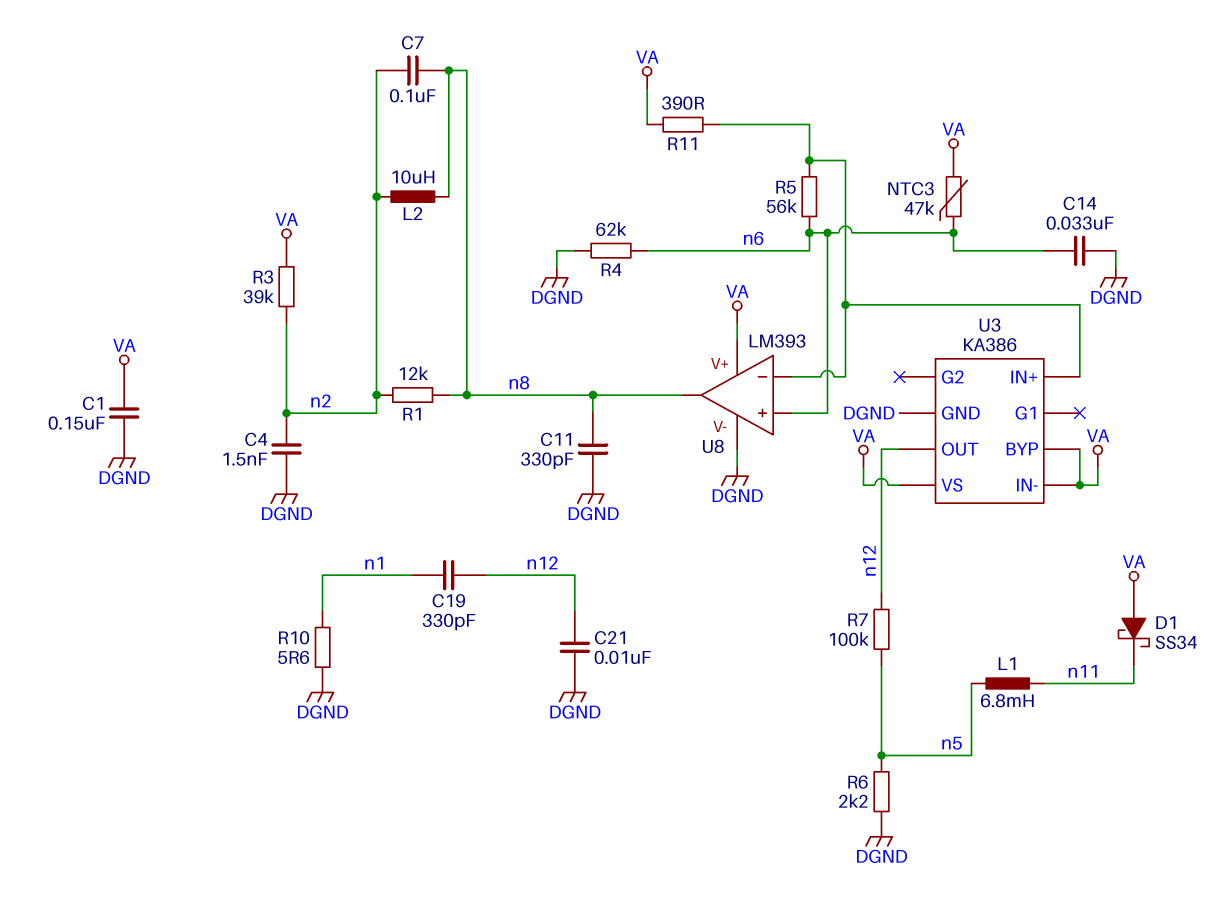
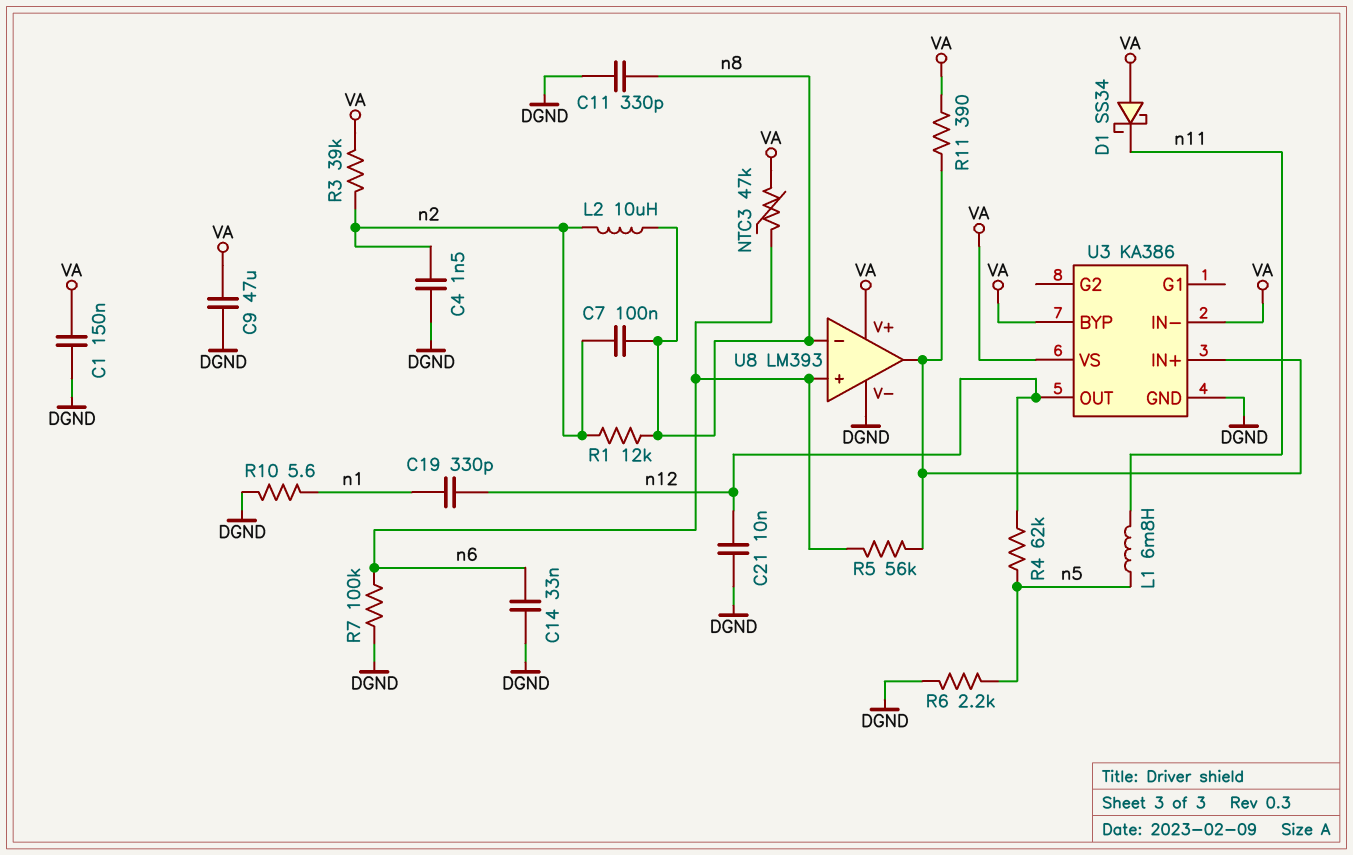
C9: none -> 47uF (DGND, VA)
R4: 62k (DGND, n6) -> 62k (n5, n12)
R7: 100k (n5, n12) -> 100k (DGND, n6)
U8 pin in-: U3/IN+ -> n8
U8 pin out: n8 -> U3/IN+

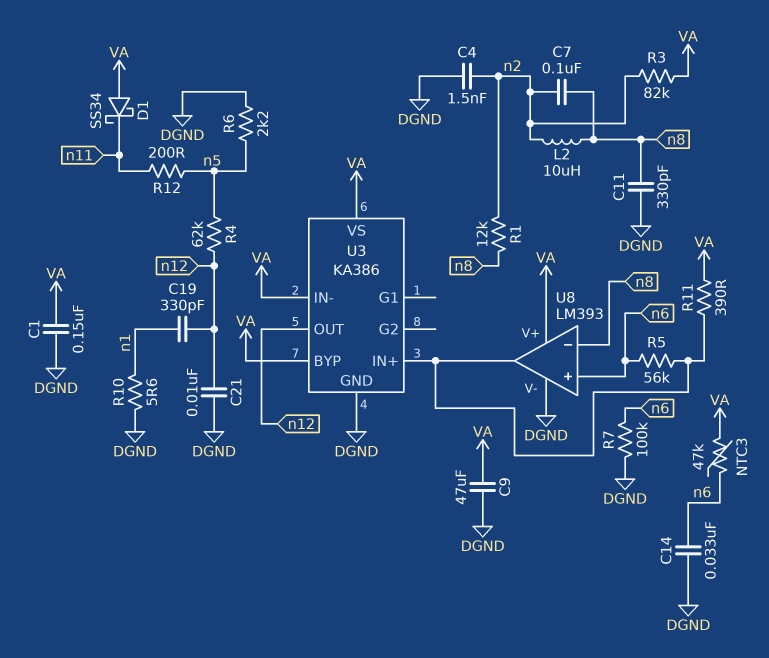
L1: 6.8mH (n5, n11) -> none
R3: 39k (VA, n2) -> 82k (VA, n2)
R12: none -> 200 (n5, n11)

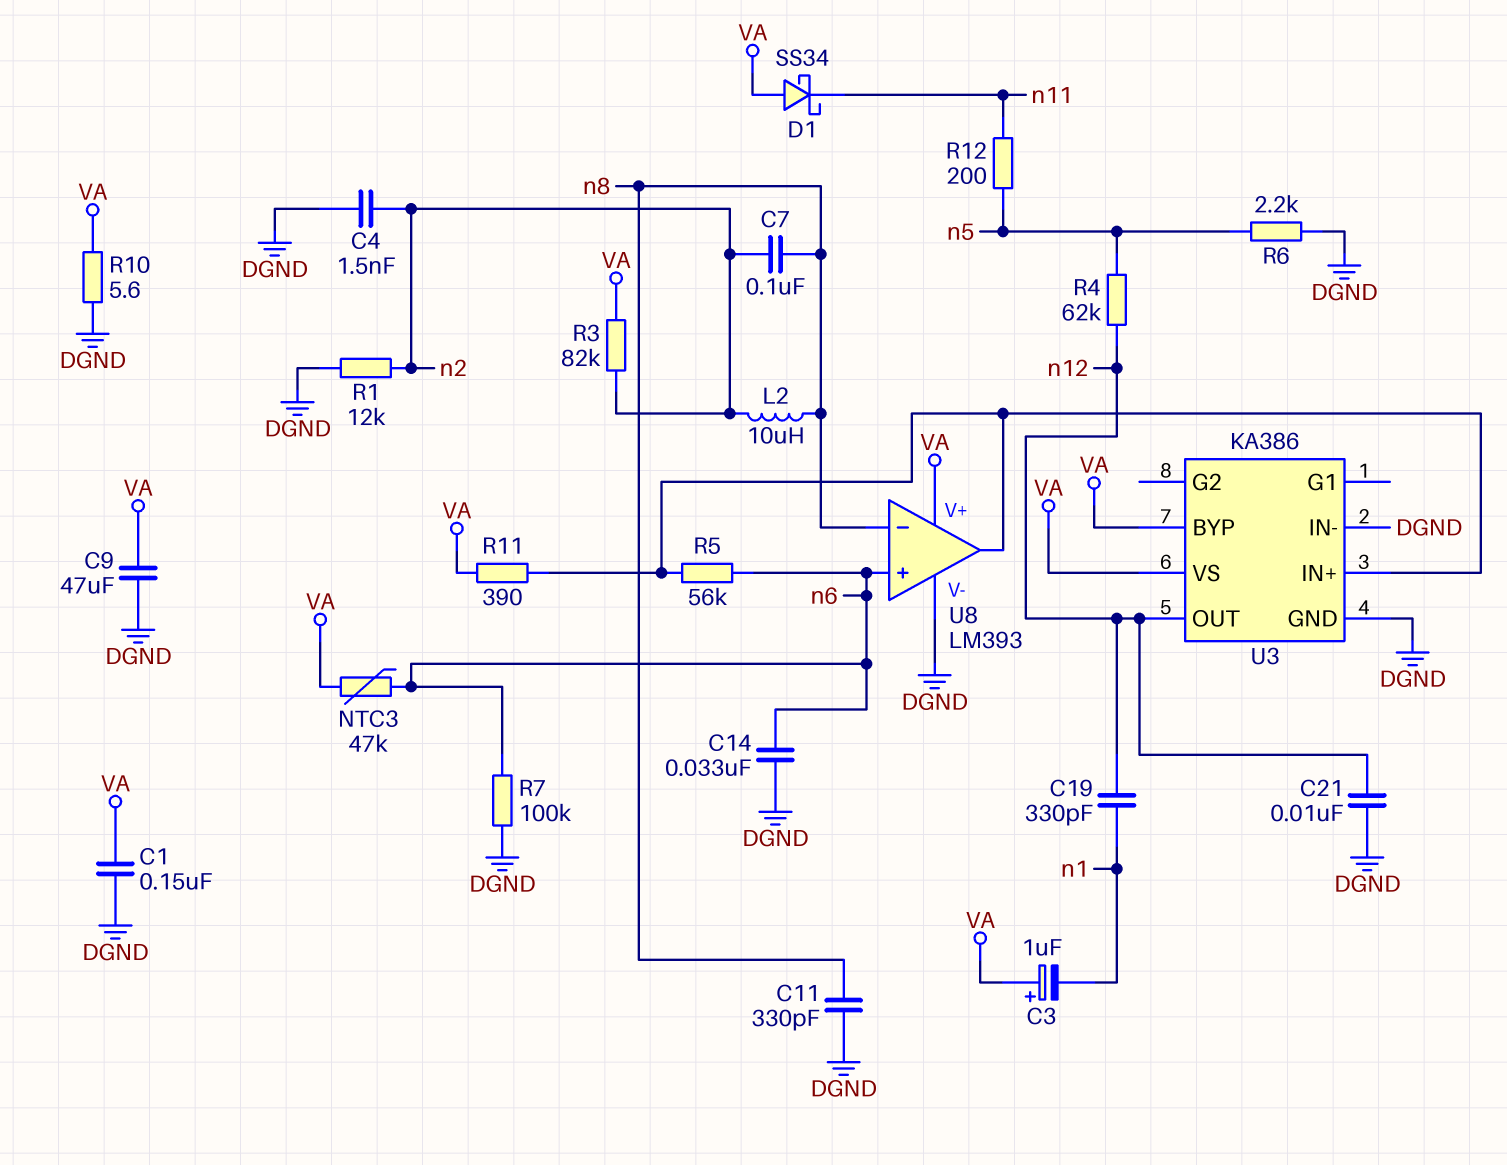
C3: none -> 1uF (plus VA, minus n1)
R1: 12k (n2, n8) -> 12k (DGND, n2)
R10: 5.6 (DGND, n1) -> 5.6 (DGND, VA)
U3 pin IN-: VA -> DGND

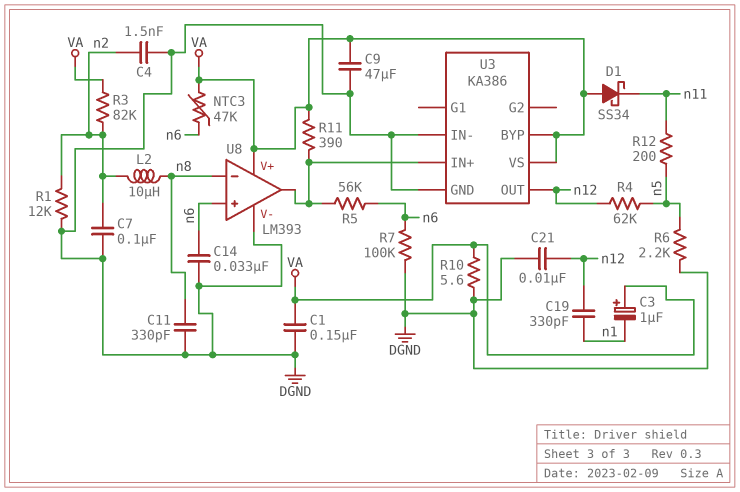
C7: 100nF (n2, n8) -> 100nF (DGND, n2)

